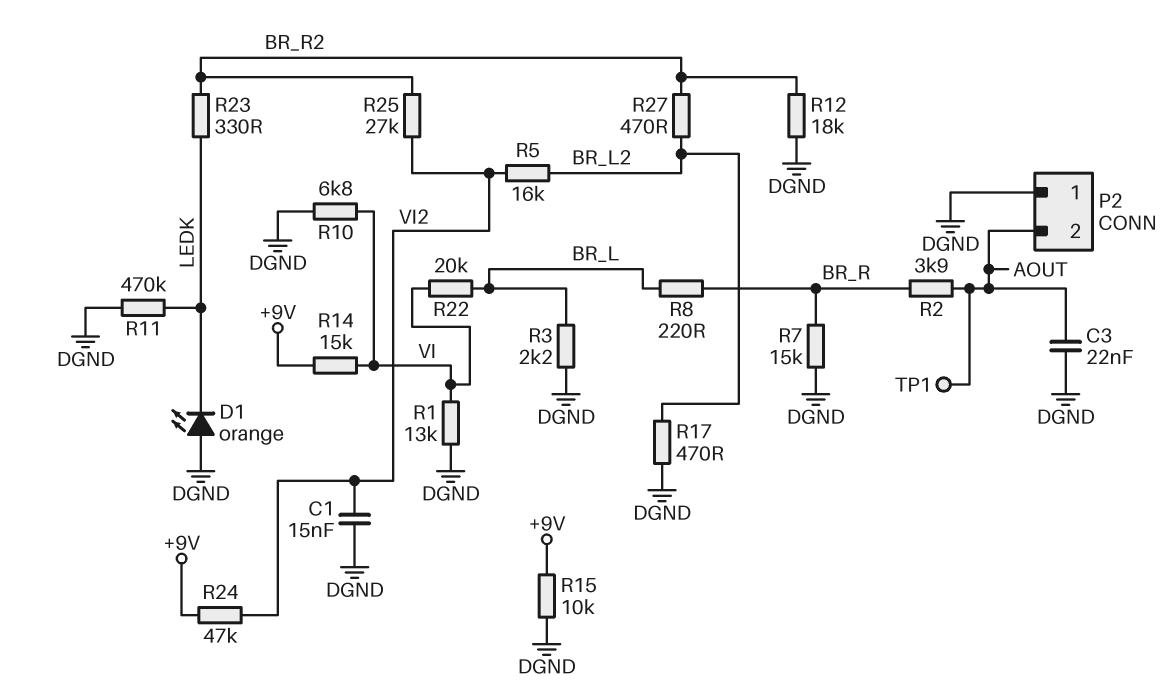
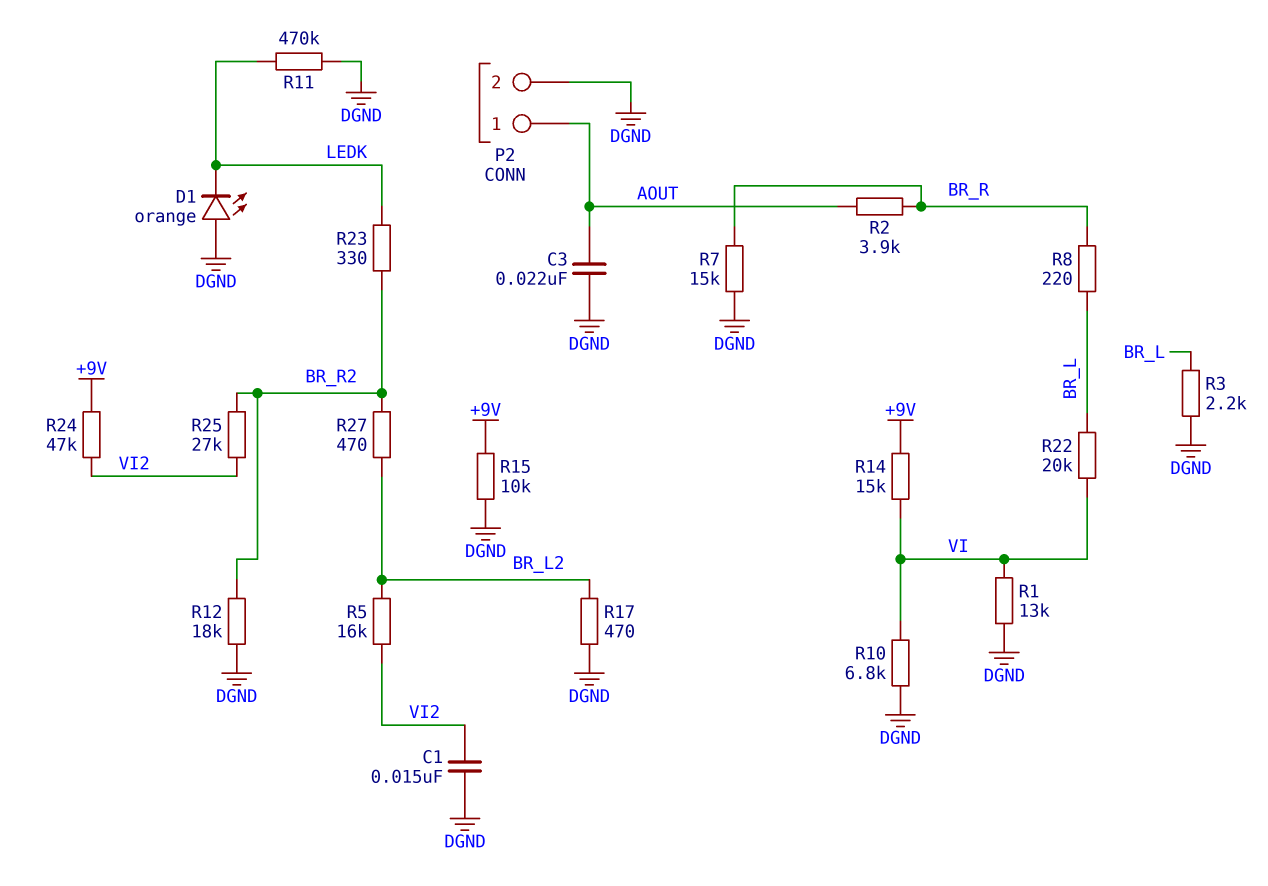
P2 pin 1: DGND -> AOUT
P2 pin 2: AOUT -> DGND
TP1: test point (AOUT) -> none

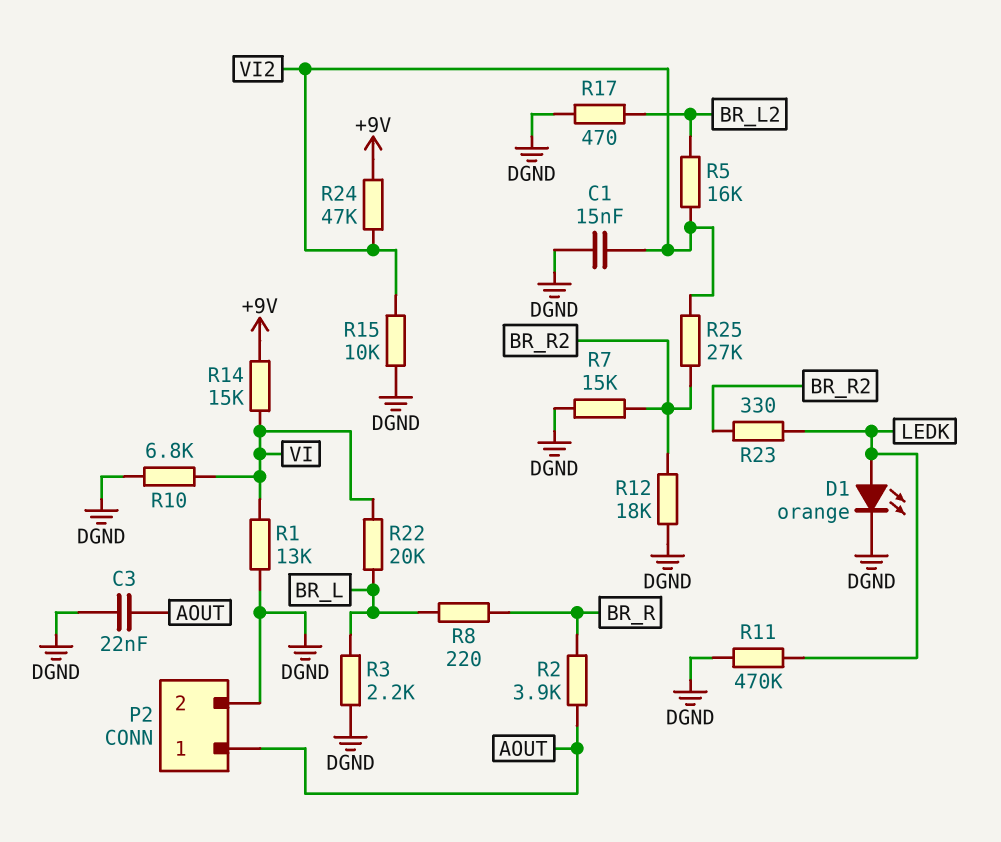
D1: LED orange (A DGND, K LEDK) -> LED orange (A LEDK, K DGND)
R7: 15k (BR_R, DGND) -> 15k (BR_R2, DGND)
R15: 10k (+9V, DGND) -> 10k (DGND, VI2)
R27: 470 (BR_L2, BR_R2) -> none

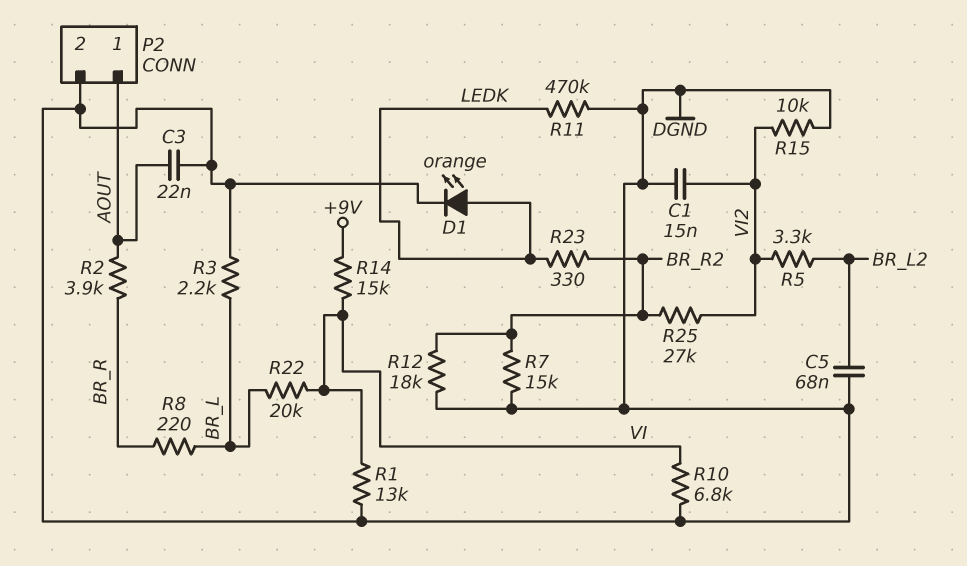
C5: none -> 68nF (BR_L2, DGND)
R5: 16k (BR_L2, VI2) -> 3.3k (BR_L2, VI2)
R17: 470 (BR_L2, DGND) -> none
R24: 47k (+9V, VI2) -> none

